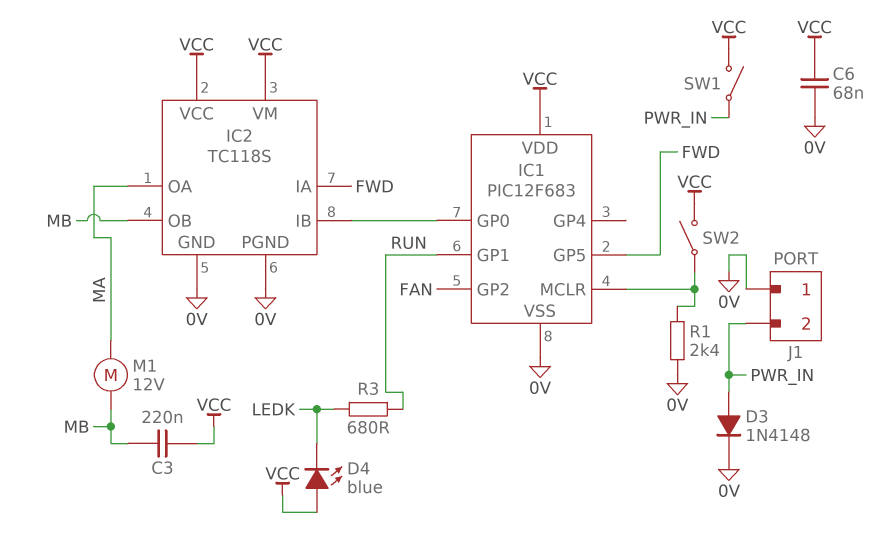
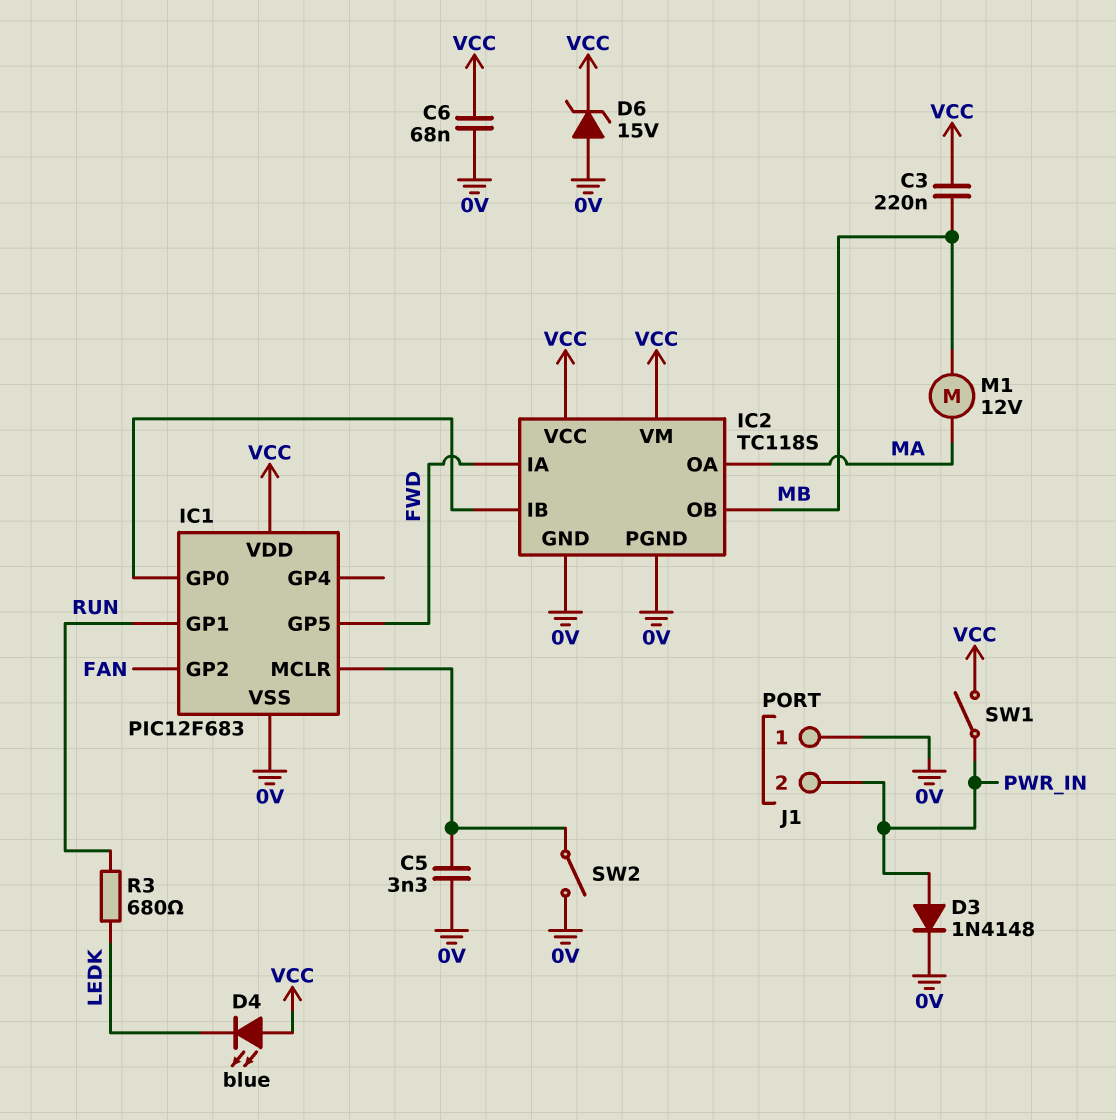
C5: none -> 3.3nF (0V, IC1/MCLR)
D6: none -> zener 15V (A 0V, K VCC)
R1: 2.4k (0V, IC1/MCLR) -> none
SW2: switch (IC1/MCLR, VCC) -> switch (0V, IC1/MCLR)

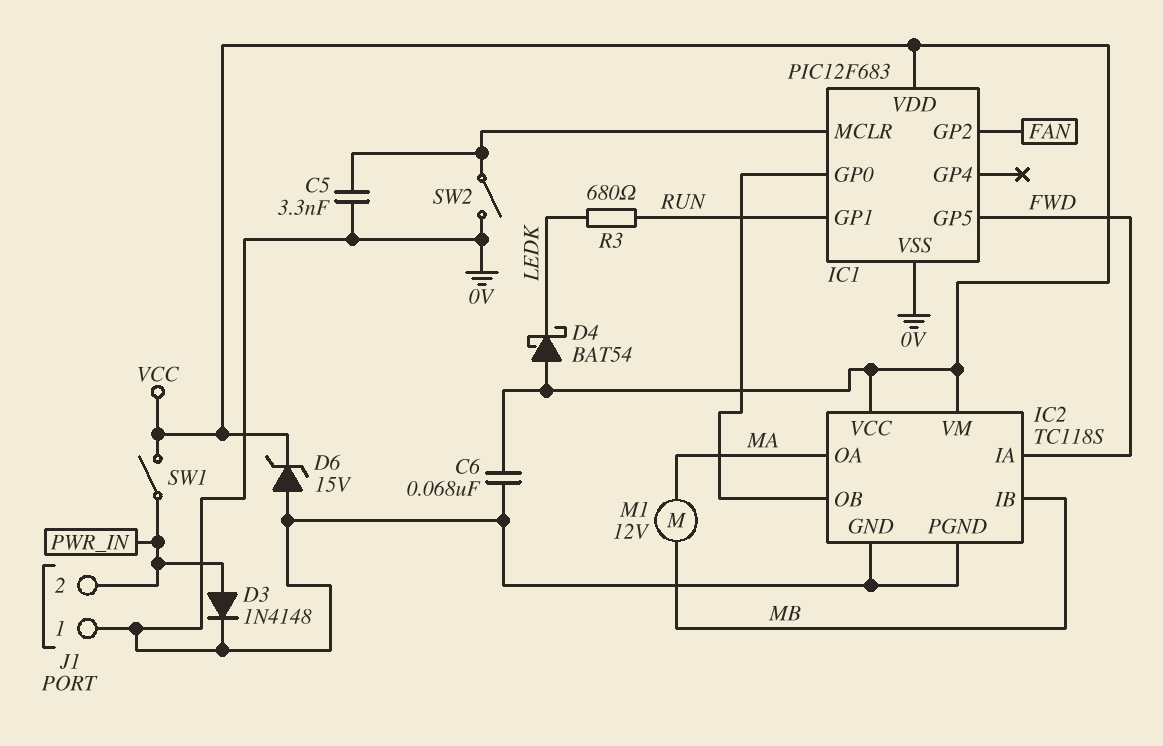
C3: 220nF (MB, VCC) -> none
D4: LED blue (A VCC, K LEDK) -> schottky BAT54 (A VCC, K LEDK)
IC2 pin IB: IC1/GP0 -> MB
IC2 pin OB: MB -> IC1/GP0

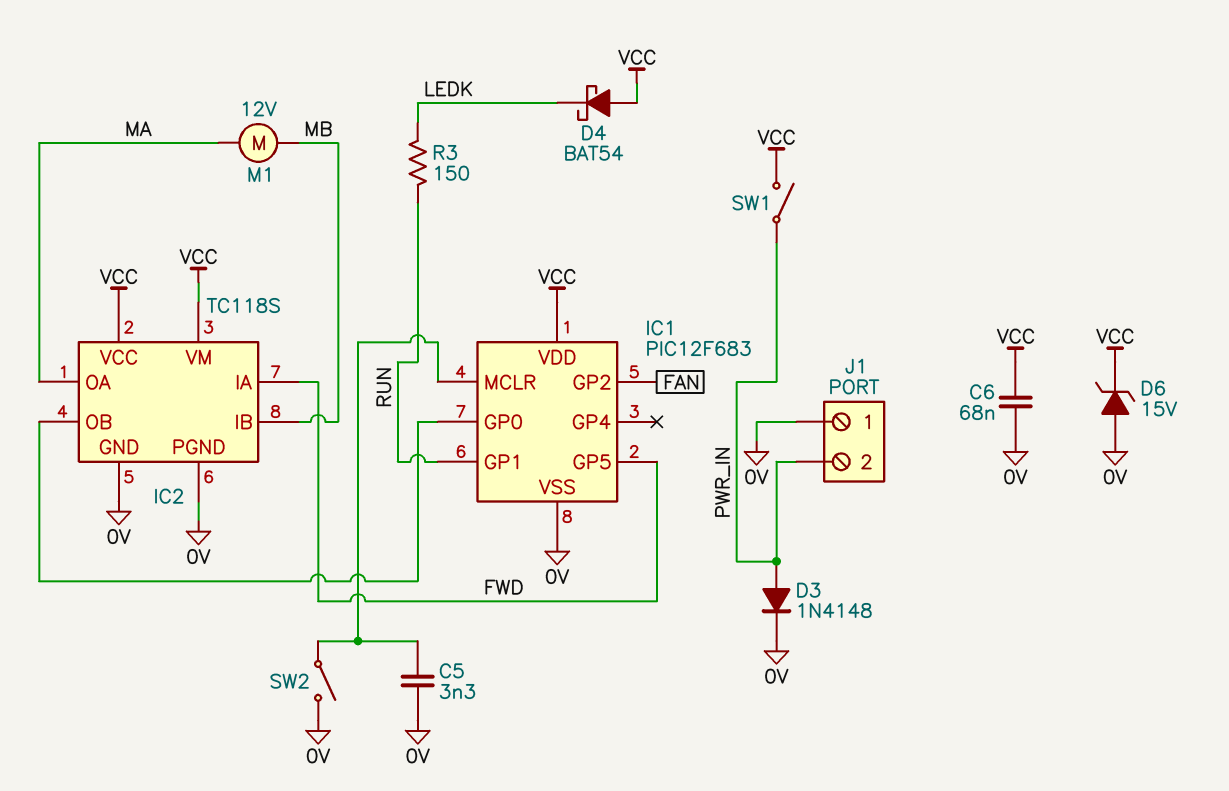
R3: 680 (LEDK, RUN) -> 150 (LEDK, RUN)

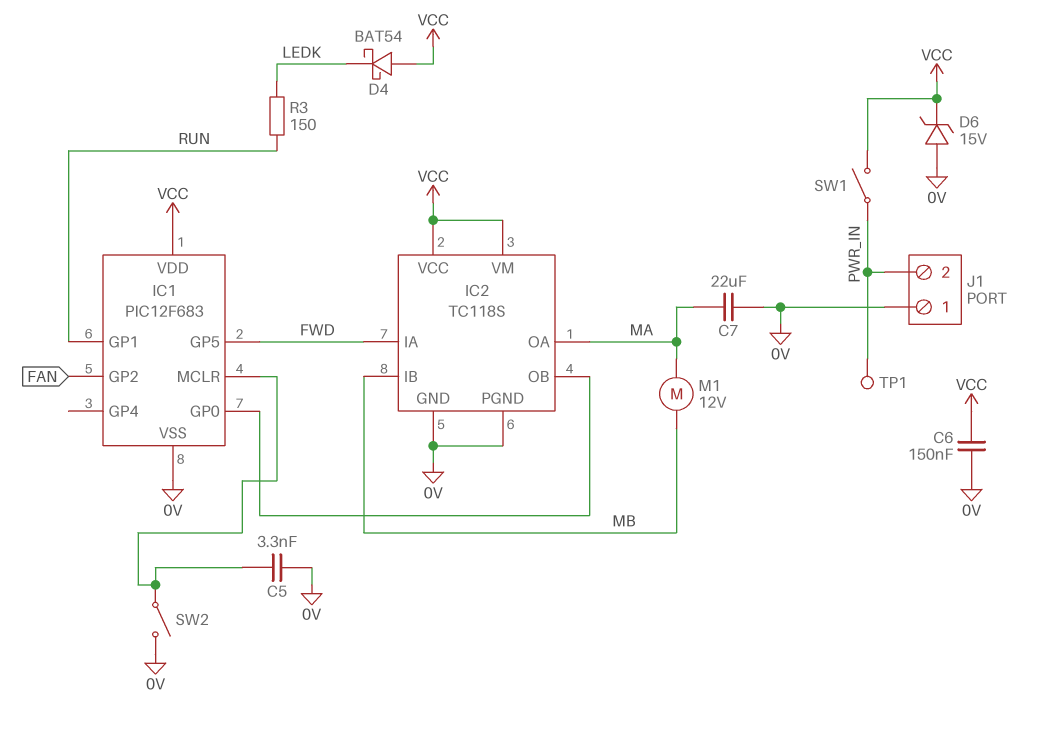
C6: 68nF (0V, VCC) -> 150nF (0V, VCC)
C7: none -> 22uF (0V, MA)
D3: diode 1N4148 (A PWR_IN, K 0V) -> none
TP1: none -> test point (PWR_IN)

